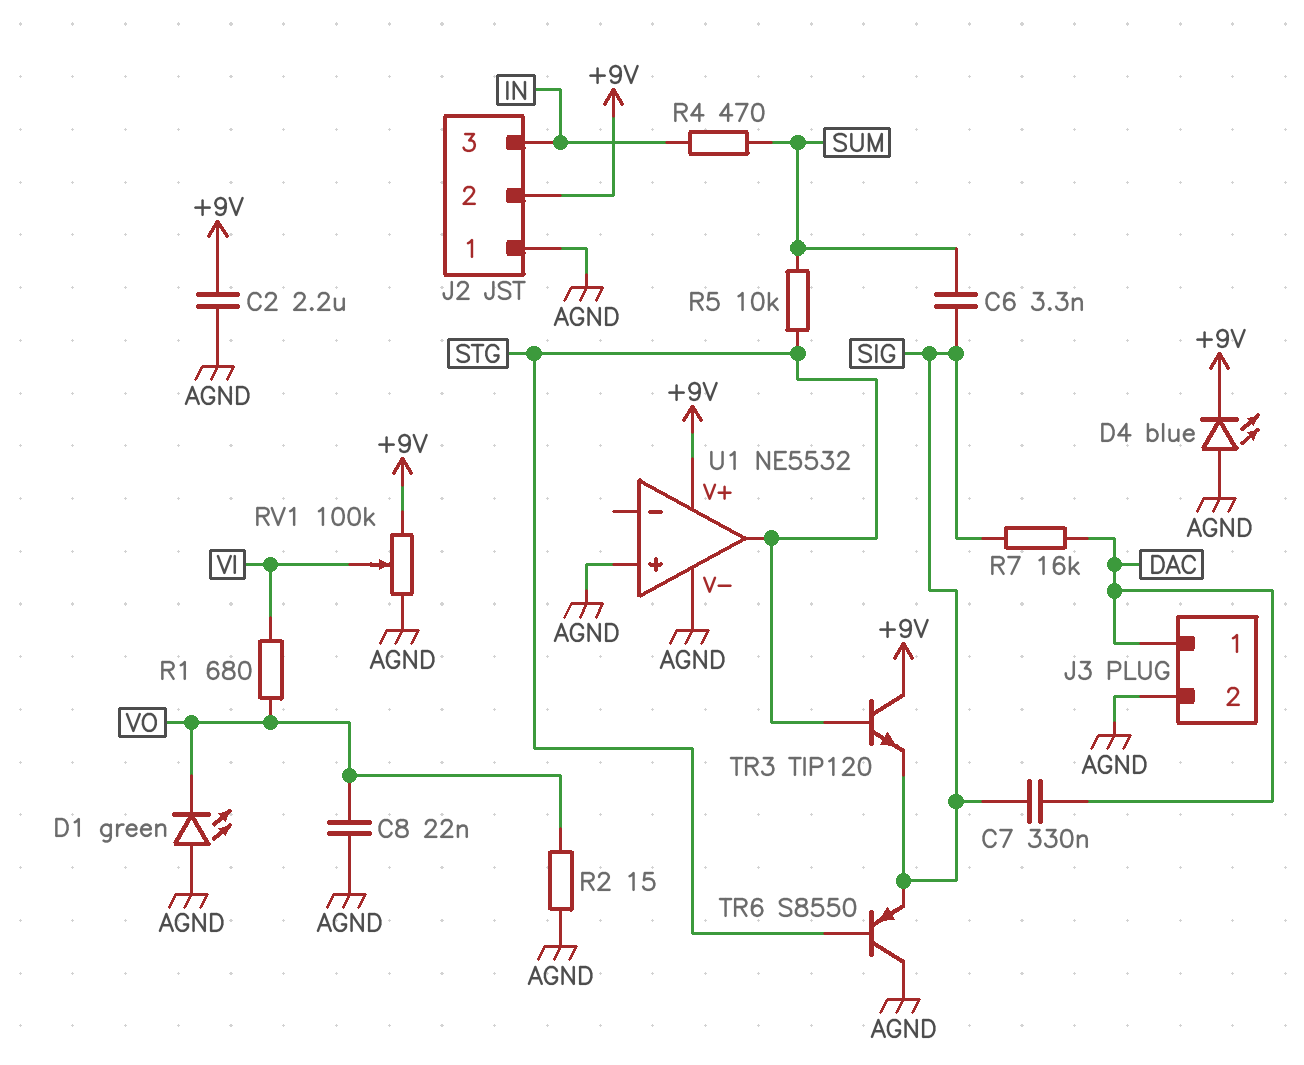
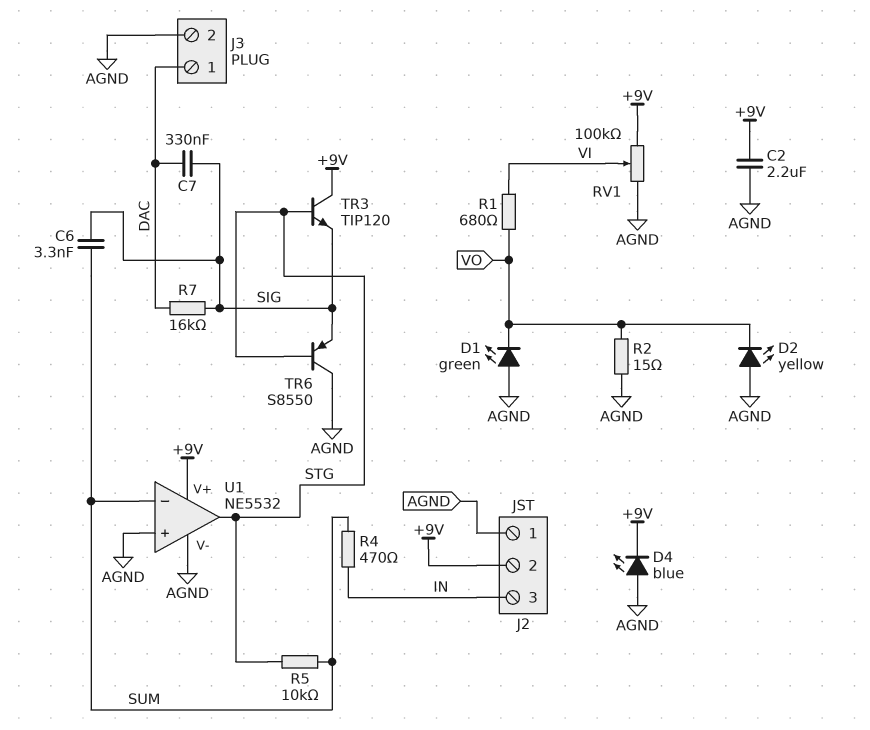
C8: 22nF (AGND, VO) -> none
D2: none -> LED yellow (A AGND, K VO)
U1 pin in-: none -> SUM

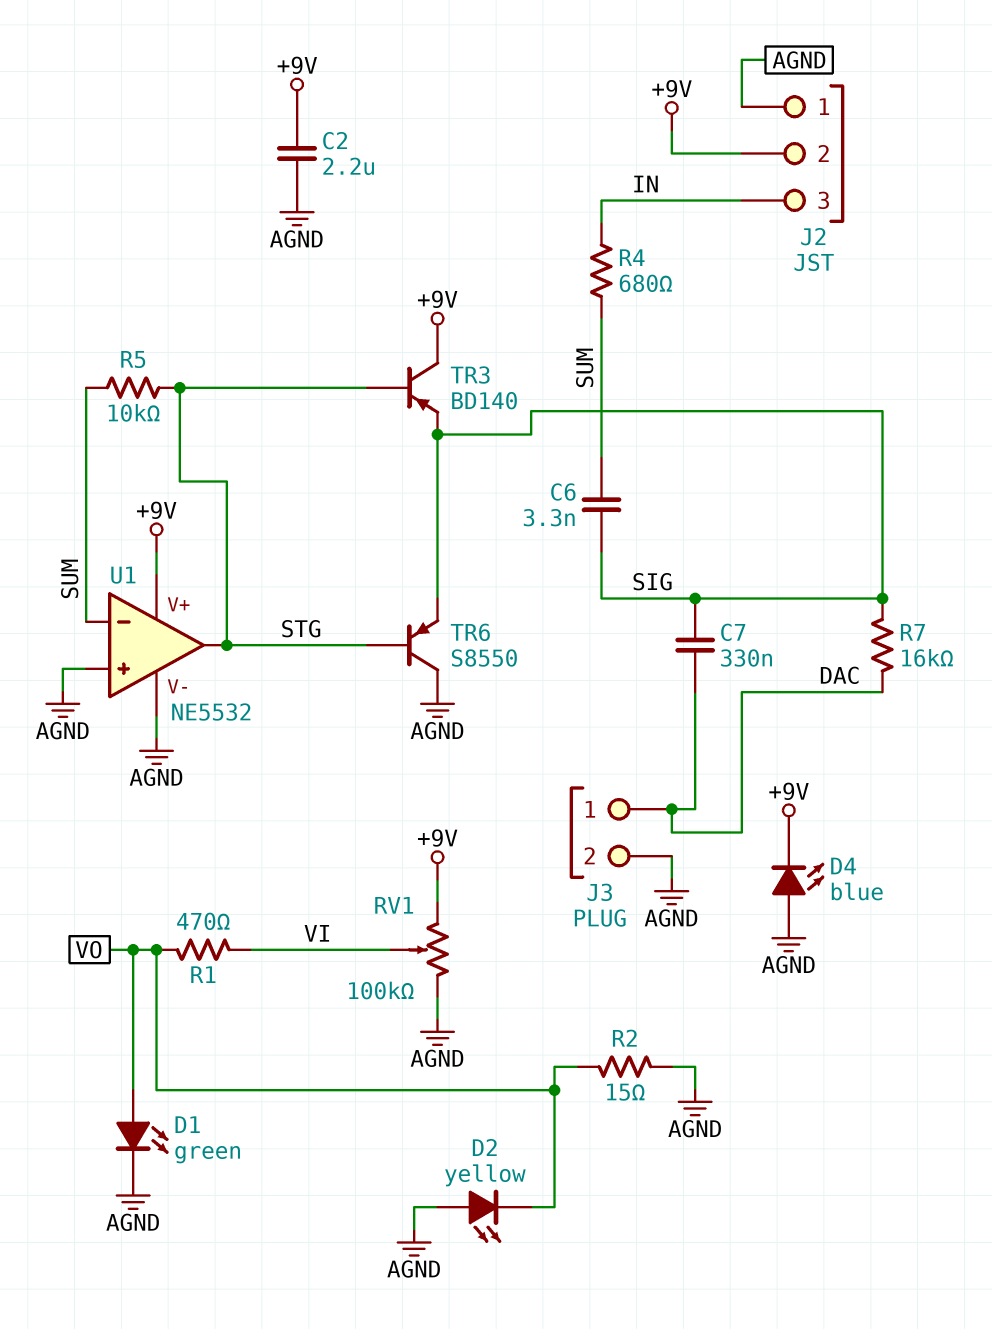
D1: LED green (A AGND, K VO) -> LED green (A VO, K AGND)
R1: 680 (VI, VO) -> 470 (VI, VO)
R4: 470 (IN, SUM) -> 680 (IN, SUM)
TR3: NPN TIP120 (B STG, C +9V, E SIG) -> PNP BD140 (B STG, C +9V, E SIG)

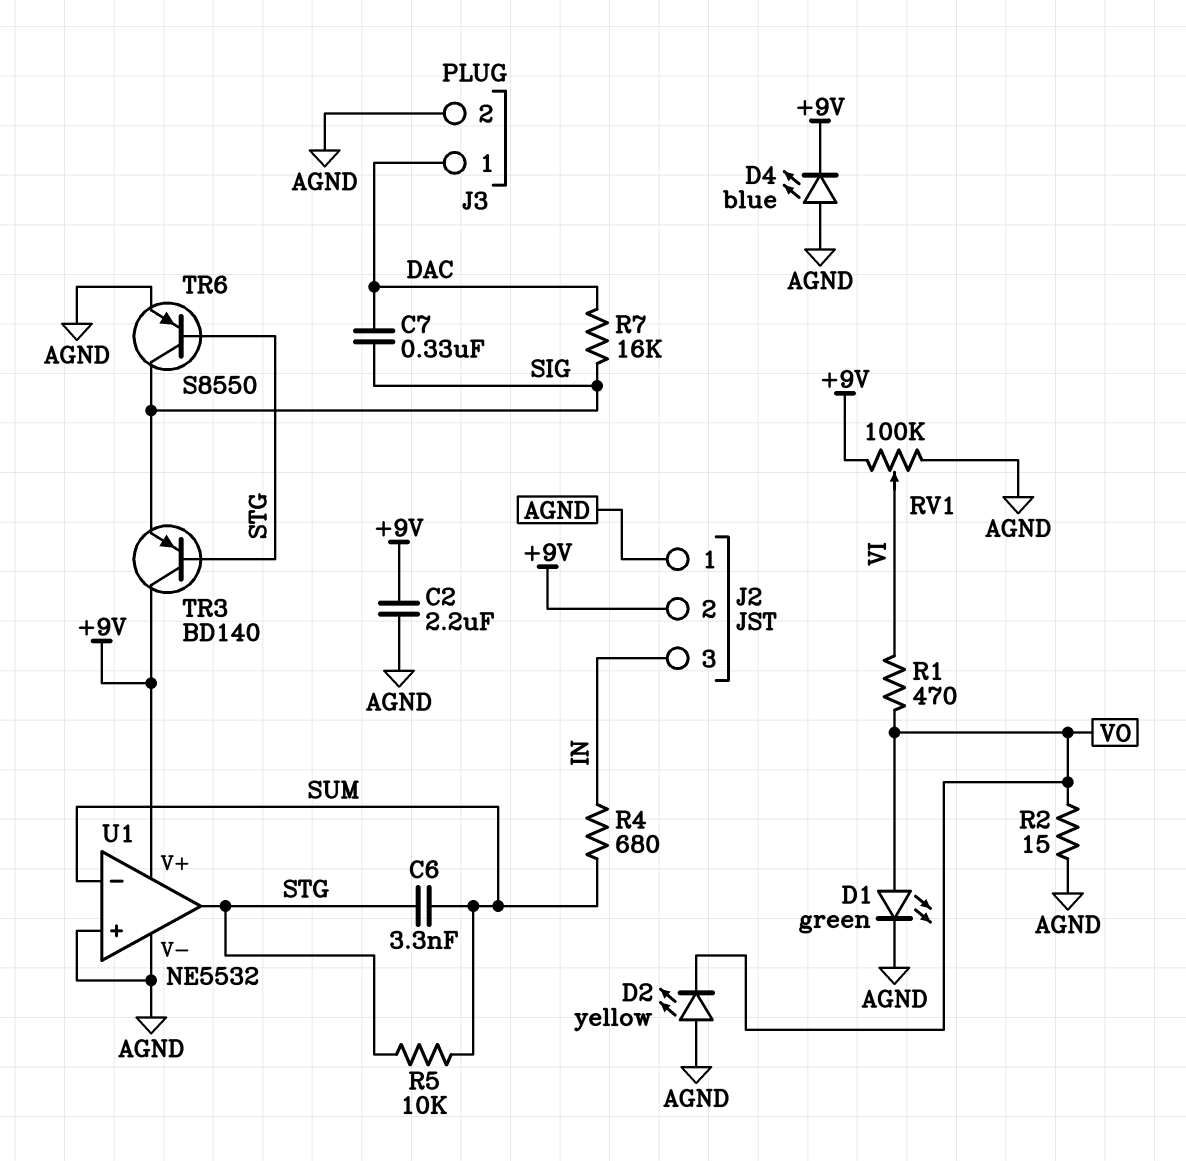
C6: 3.3nF (SIG, SUM) -> 3.3nF (STG, SUM)
TR6: PNP S8550 (B STG, C AGND, E SIG) -> PNP S8550 (B STG, C SIG, E AGND)

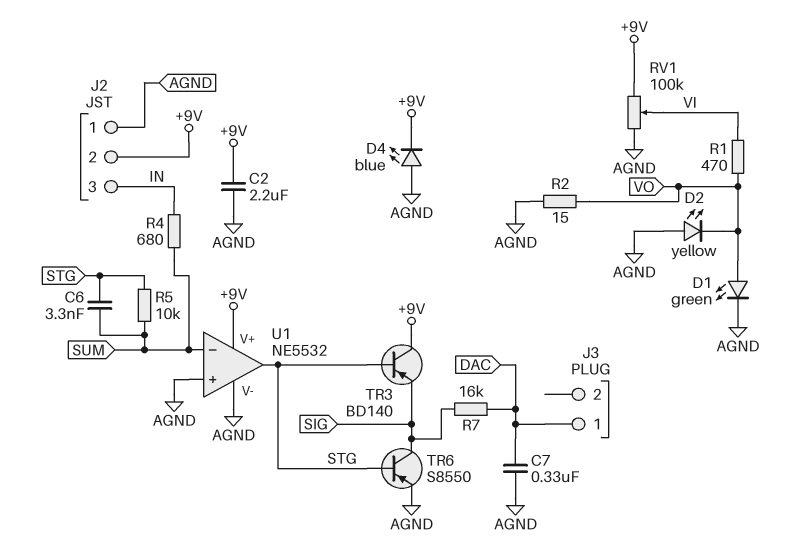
C7: 330nF (DAC, SIG) -> 330nF (AGND, DAC)
J3 pin 2: AGND -> none

